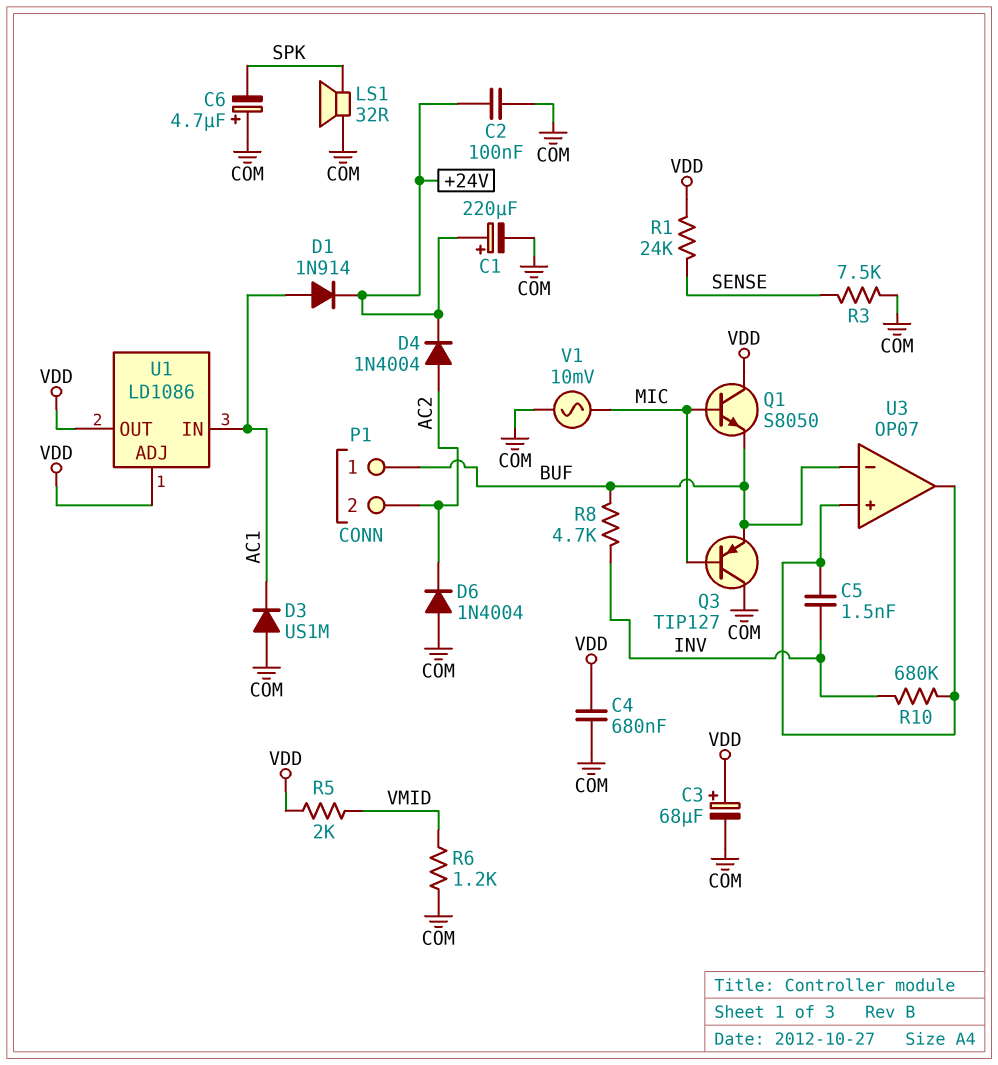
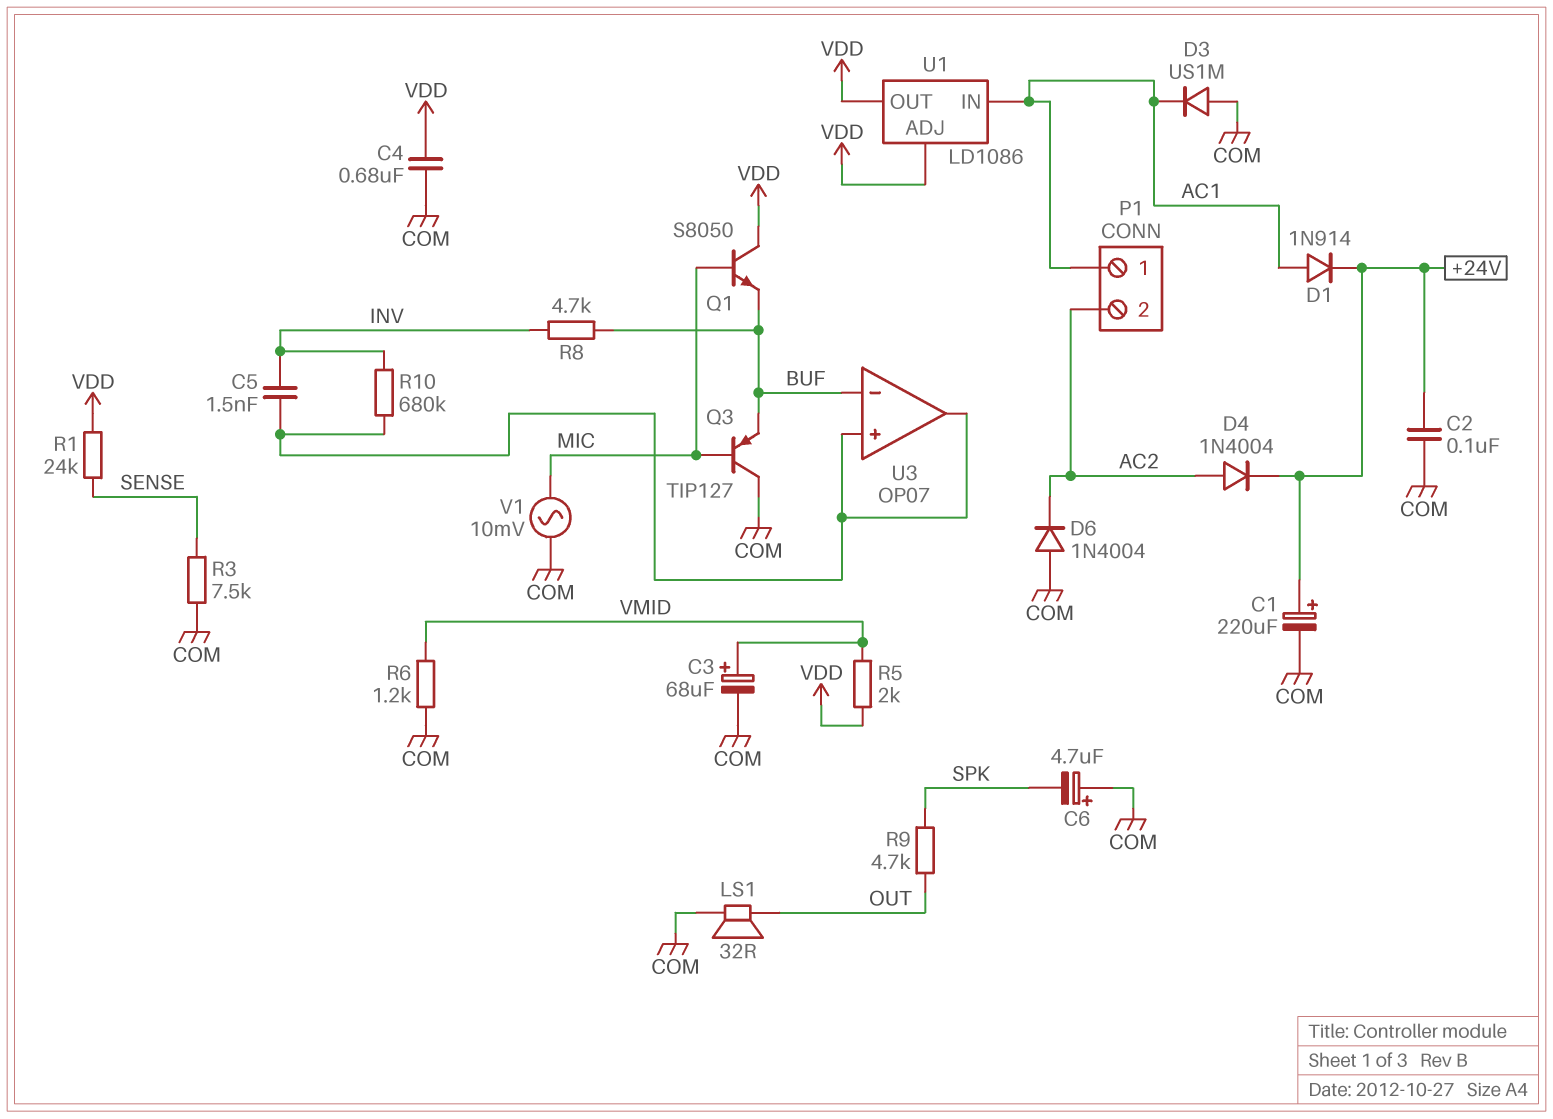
C3: 68uF (plus VDD, minus COM) -> 68uF (plus VMID, minus COM)
LS1: speaker 32R (COM, SPK) -> speaker 32R (COM, OUT)
P1 pin 1: BUF -> AC1
R9: none -> 4.7k (OUT, SPK)

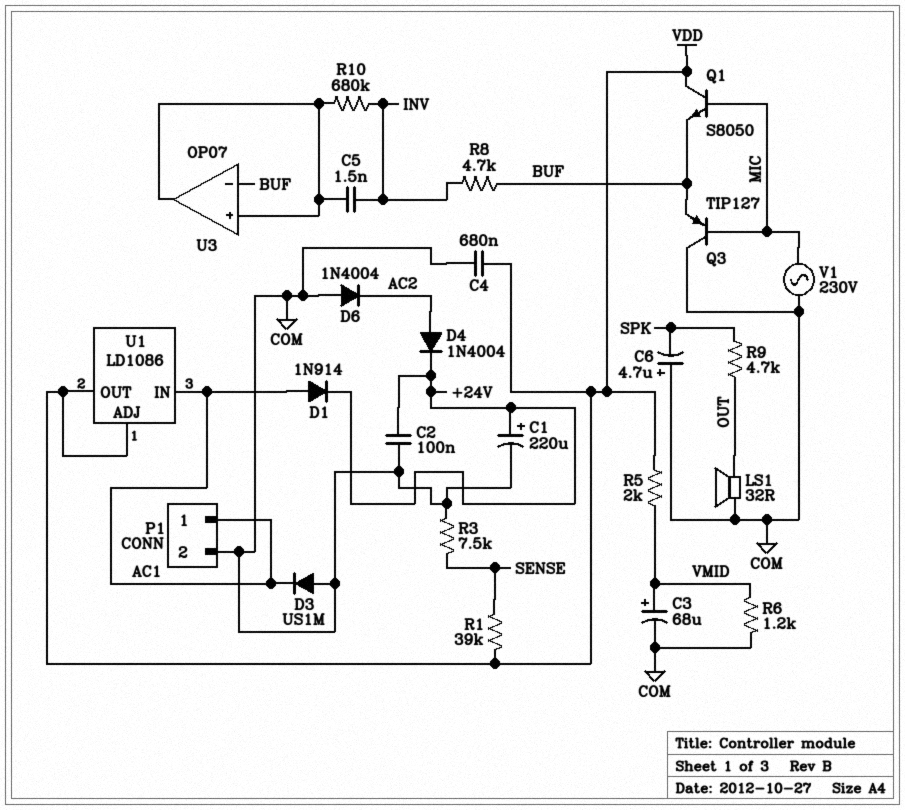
P1 pin 2: AC2 -> COM
R1: 24k (SENSE, VDD) -> 39k (SENSE, VDD)
V1: AC 10mV (COM, MIC) -> AC 230V (COM, MIC)

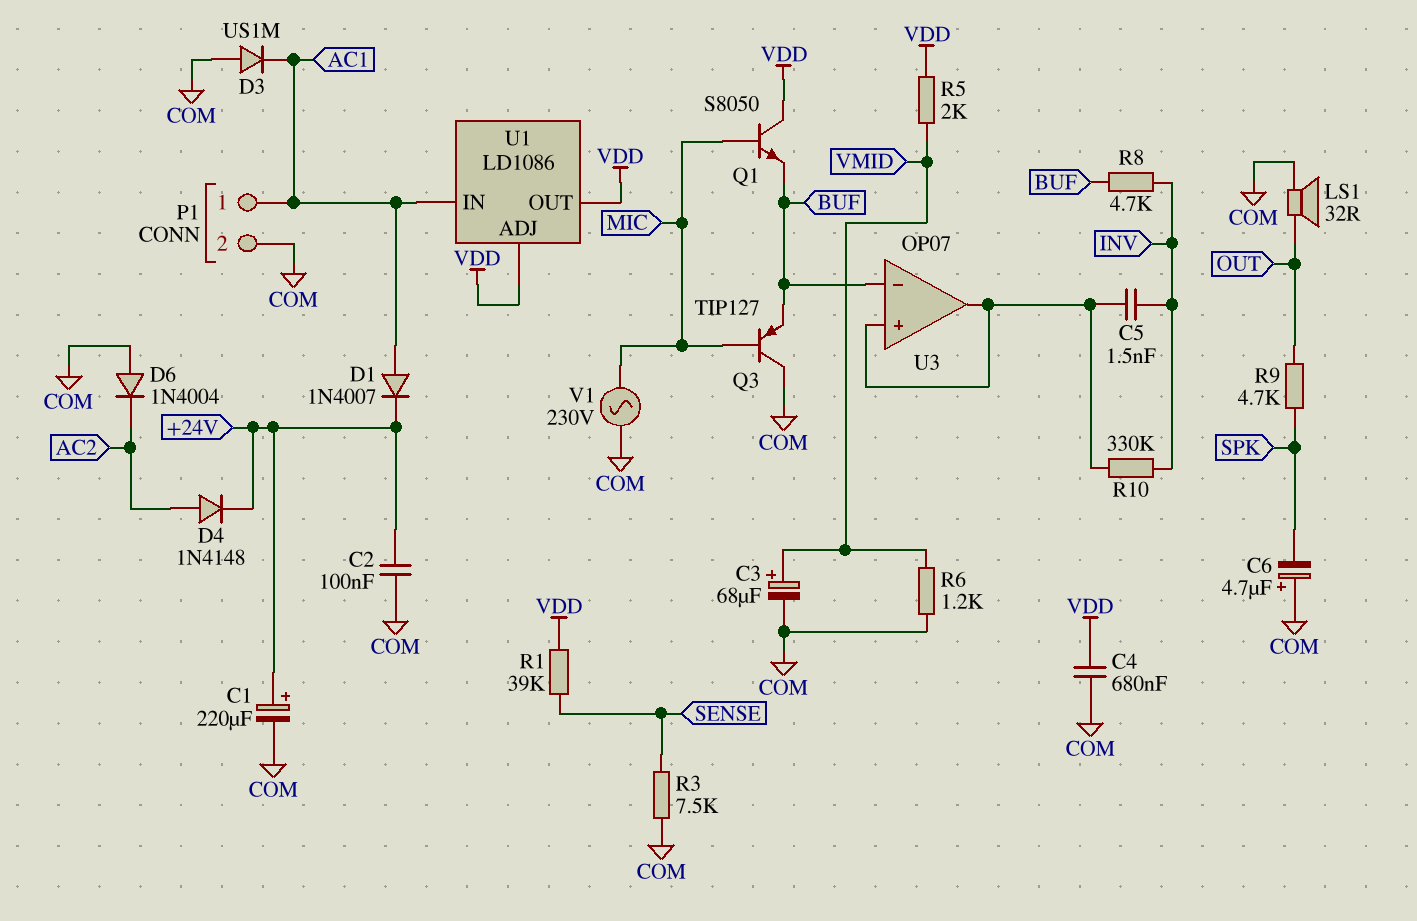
D1: diode 1N914 (A AC1, K +24V) -> diode 1N4007 (A AC1, K +24V)
D4: diode 1N4004 (A AC2, K +24V) -> diode 1N4148 (A AC2, K +24V)
R10: 680k (INV, U3/in+) -> 330k (INV, U3/in+)

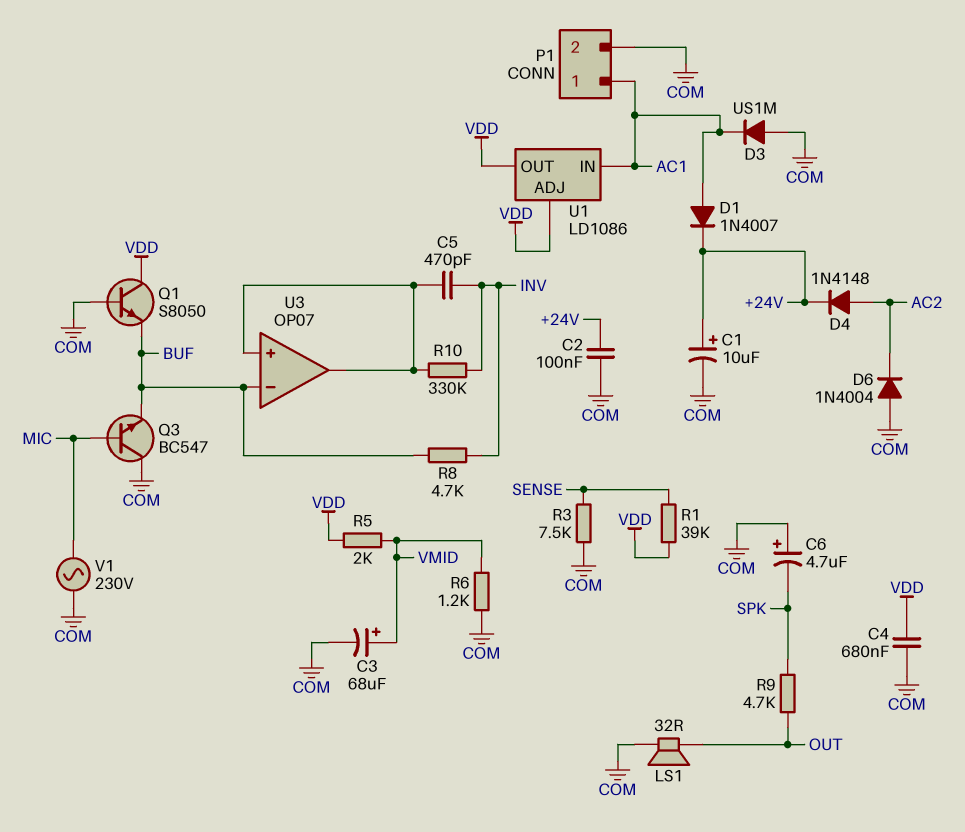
C1: 220uF (plus +24V, minus COM) -> 10uF (plus +24V, minus COM)
C5: 1.5nF (INV, U3/in+) -> 470pF (INV, U3/in+)
Q1: NPN S8050 (B MIC, C VDD, E BUF) -> NPN S8050 (B COM, C VDD, E BUF)
Q3: PNP TIP127 (B MIC, C COM, E BUF) -> NPN BC547 (B MIC, C COM, E BUF)

